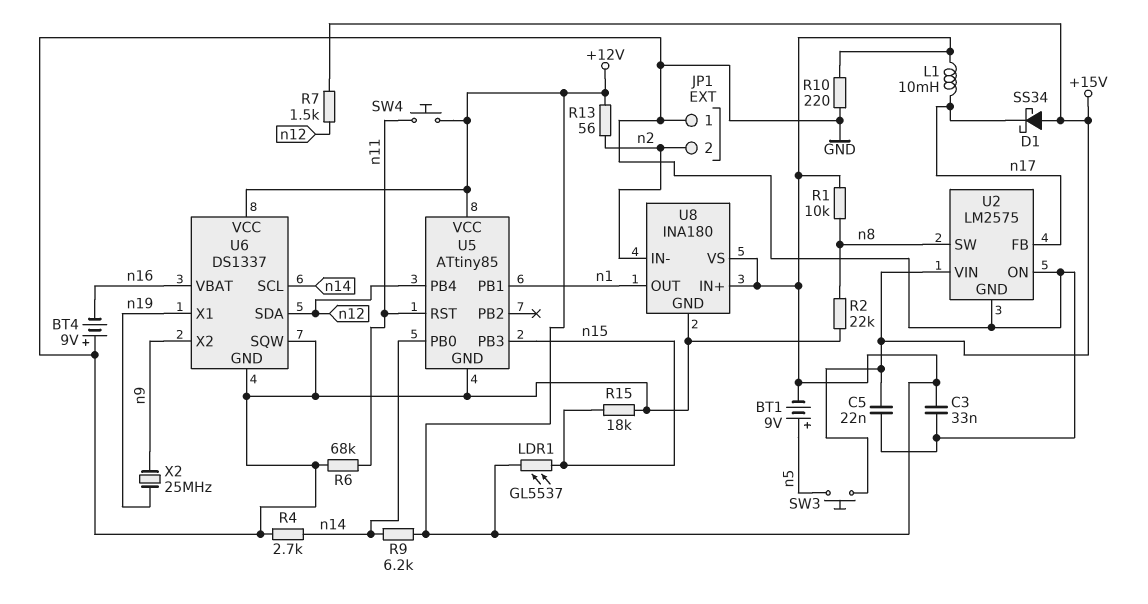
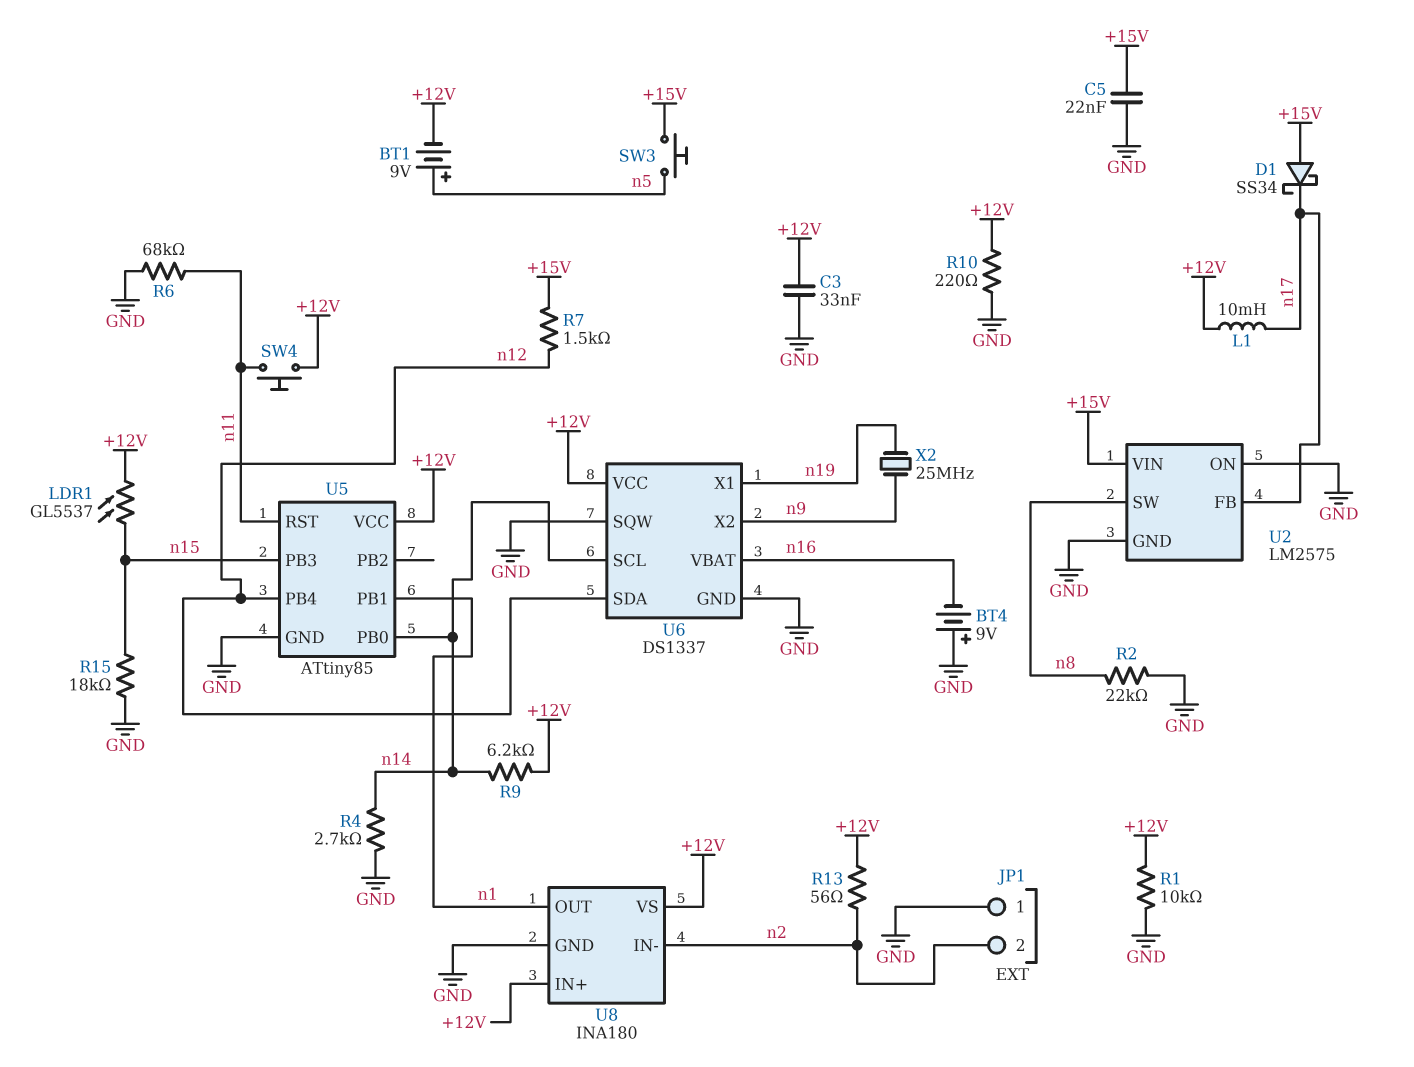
R1: 10k (+12V, n8) -> 10k (+12V, GND)

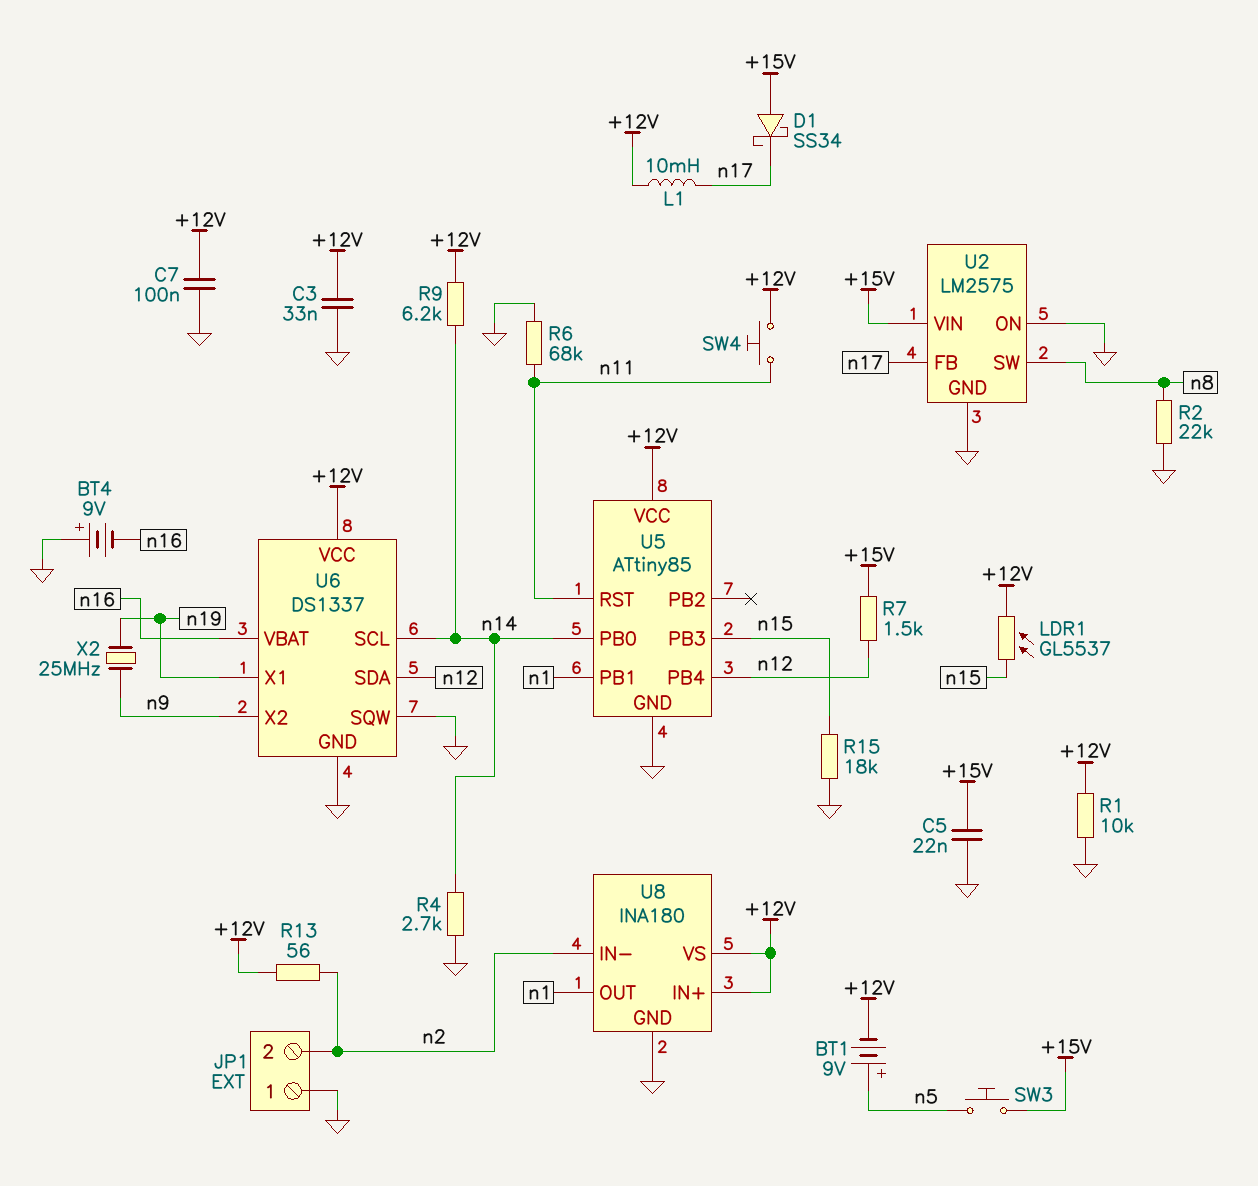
C7: none -> 100nF (+12V, GND)
R10: 220 (+12V, GND) -> none

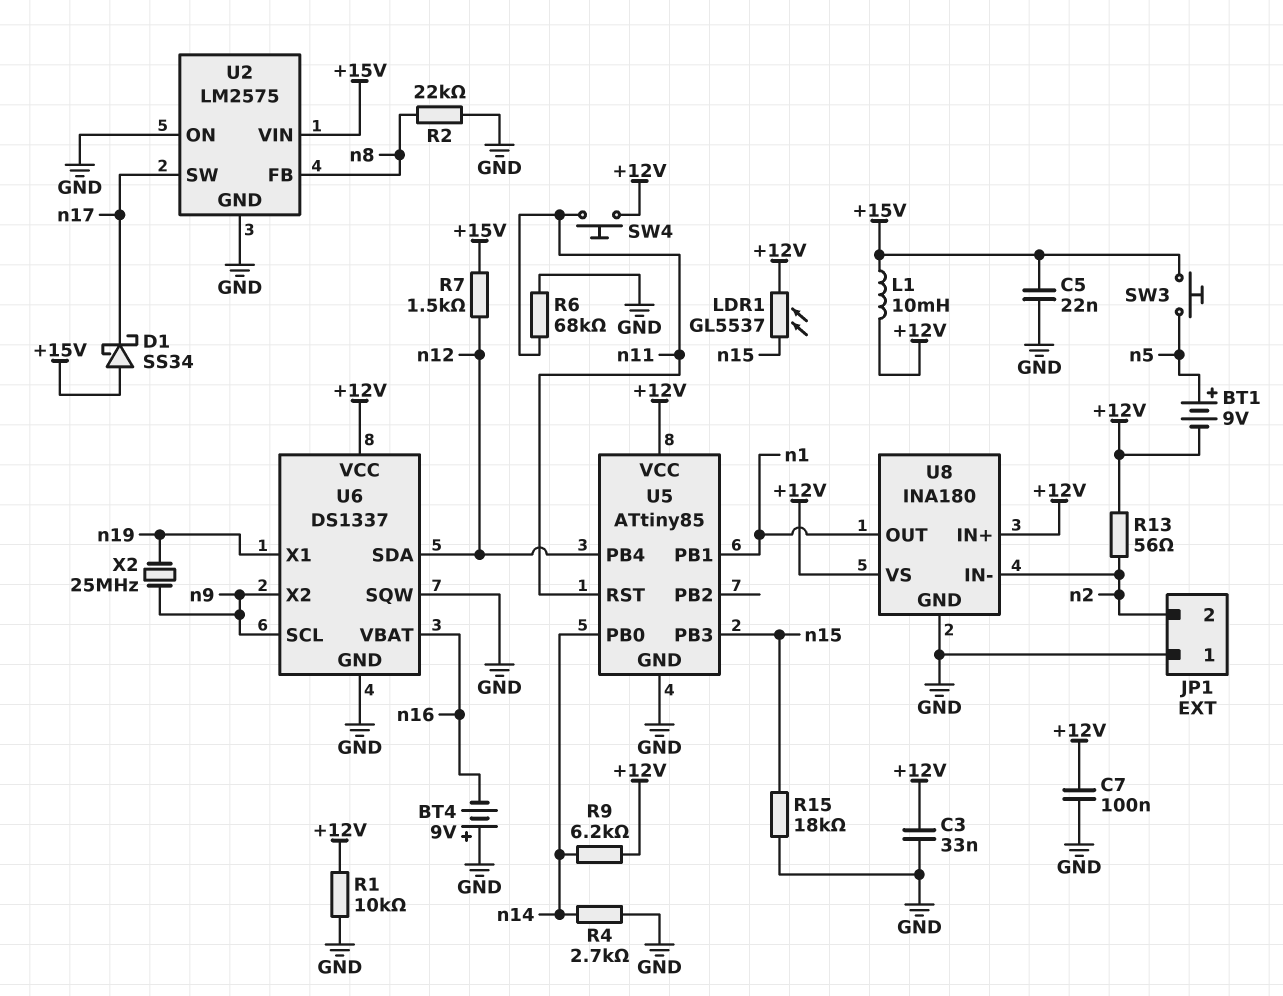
L1: 10mH (+12V, n17) -> 10mH (+12V, +15V)
U2 pin FB: n17 -> n8
U2 pin SW: n8 -> n17
U6 pin SCL: n14 -> n9

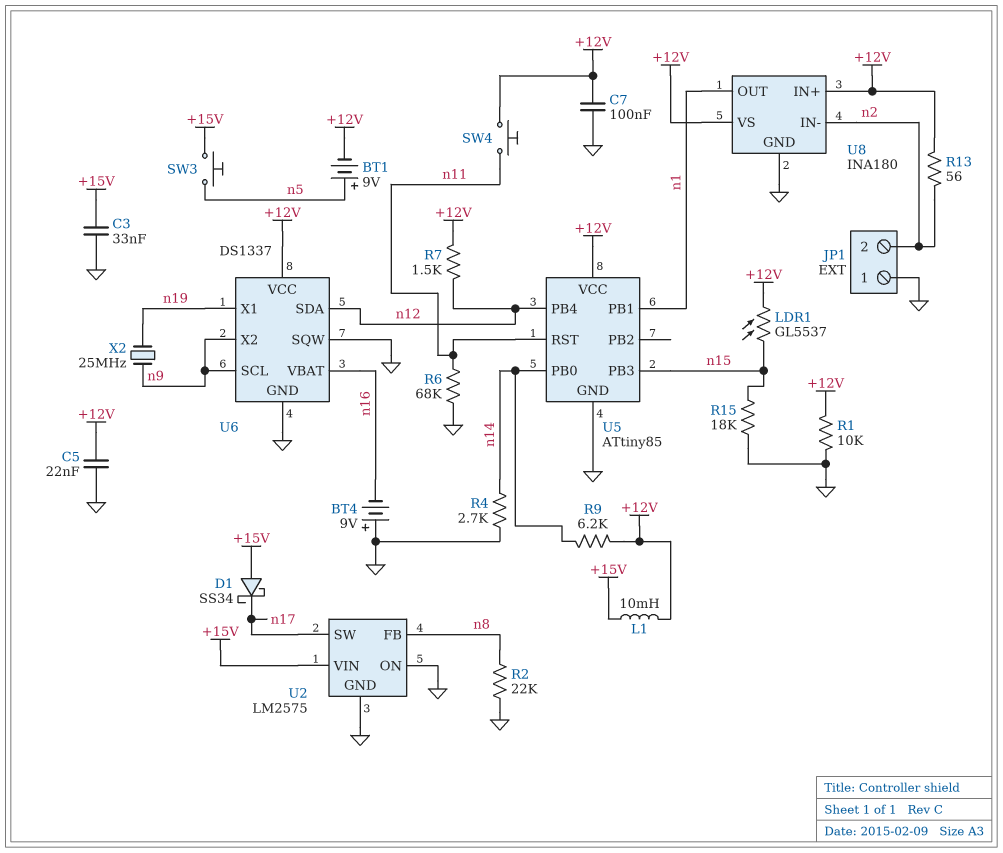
C3: 33nF (+12V, GND) -> 33nF (+15V, GND)
C5: 22nF (+15V, GND) -> 22nF (+12V, GND)
R7: 1.5k (+15V, n12) -> 1.5k (+12V, n12)

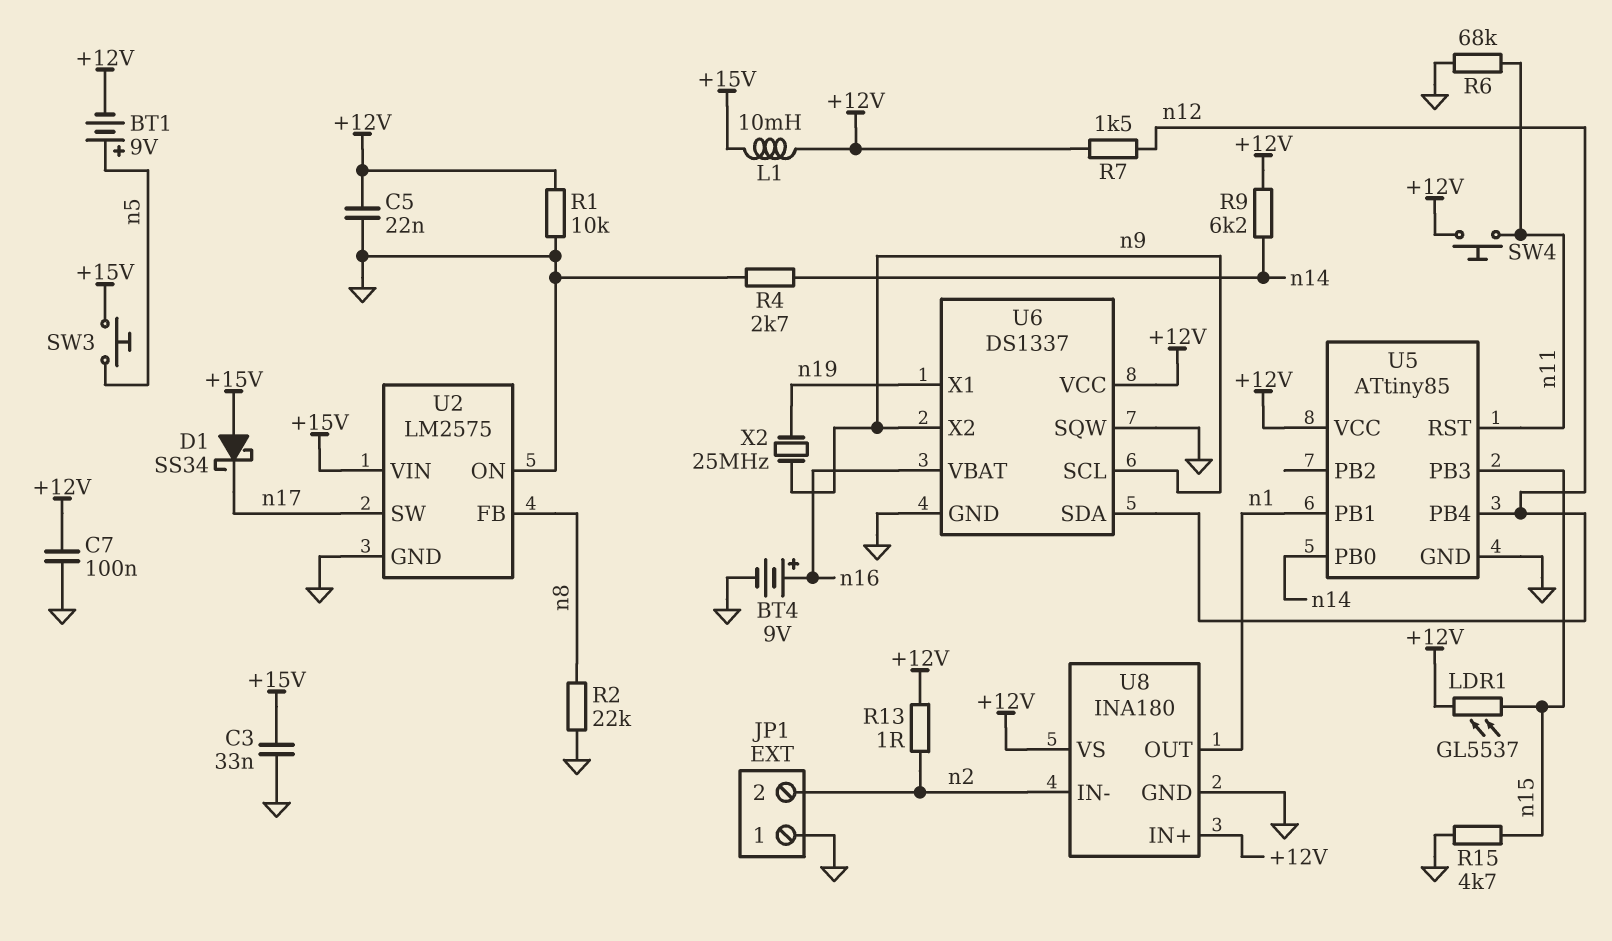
BT4: 9V (plus GND, minus n16) -> 9V (plus n16, minus GND)
R13: 56 (+12V, n2) -> 1 (+12V, n2)
R15: 18k (GND, n15) -> 4.7k (GND, n15)

